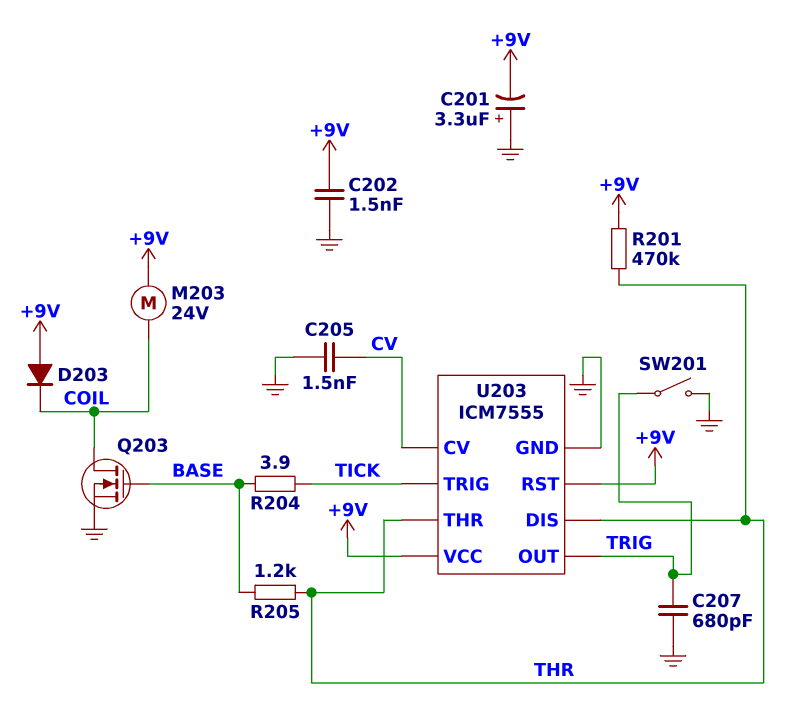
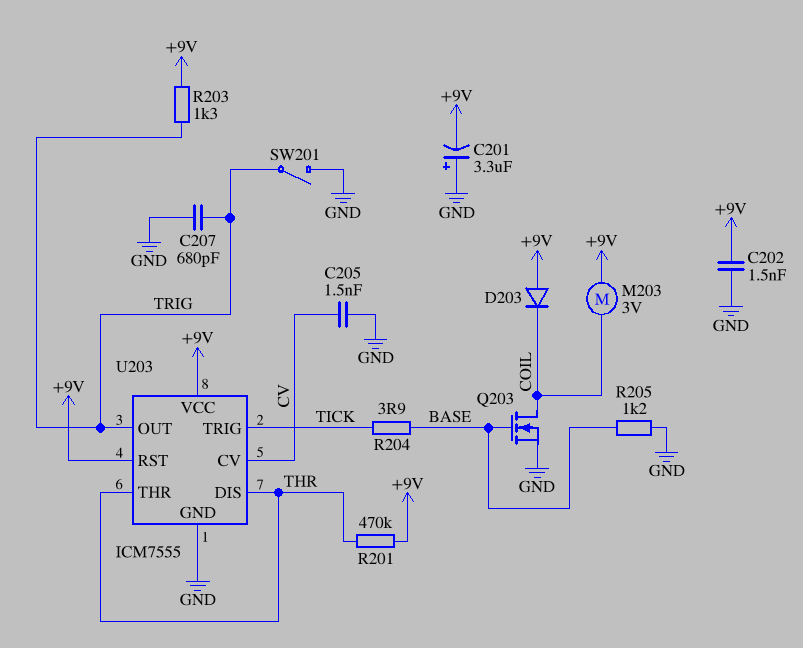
M203: motor 24V (+9V, COIL) -> motor 3V (+9V, COIL)
R203: none -> 1.3k (+9V, TRIG)
R205: 1.2k (BASE, THR) -> 1.2k (BASE, GND)

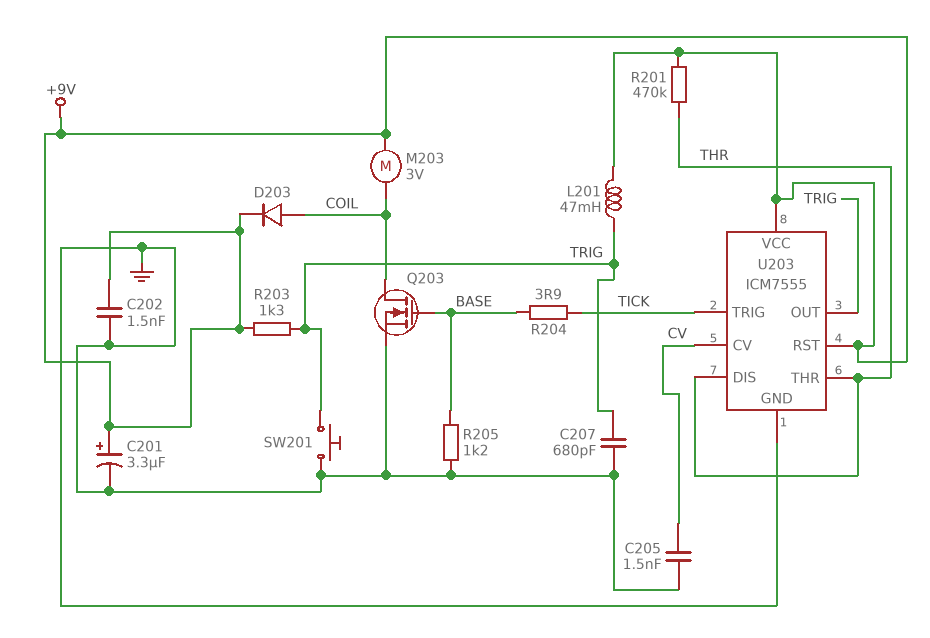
C201: 3.3uF (plus GND, minus +9V) -> 3.3uF (plus +9V, minus GND)
D203: diode (A +9V, K COIL) -> diode (A COIL, K +9V)
L201: none -> 47mH (+9V, TRIG)
SW201: switch (GND, TRIG) -> button (GND, TRIG)

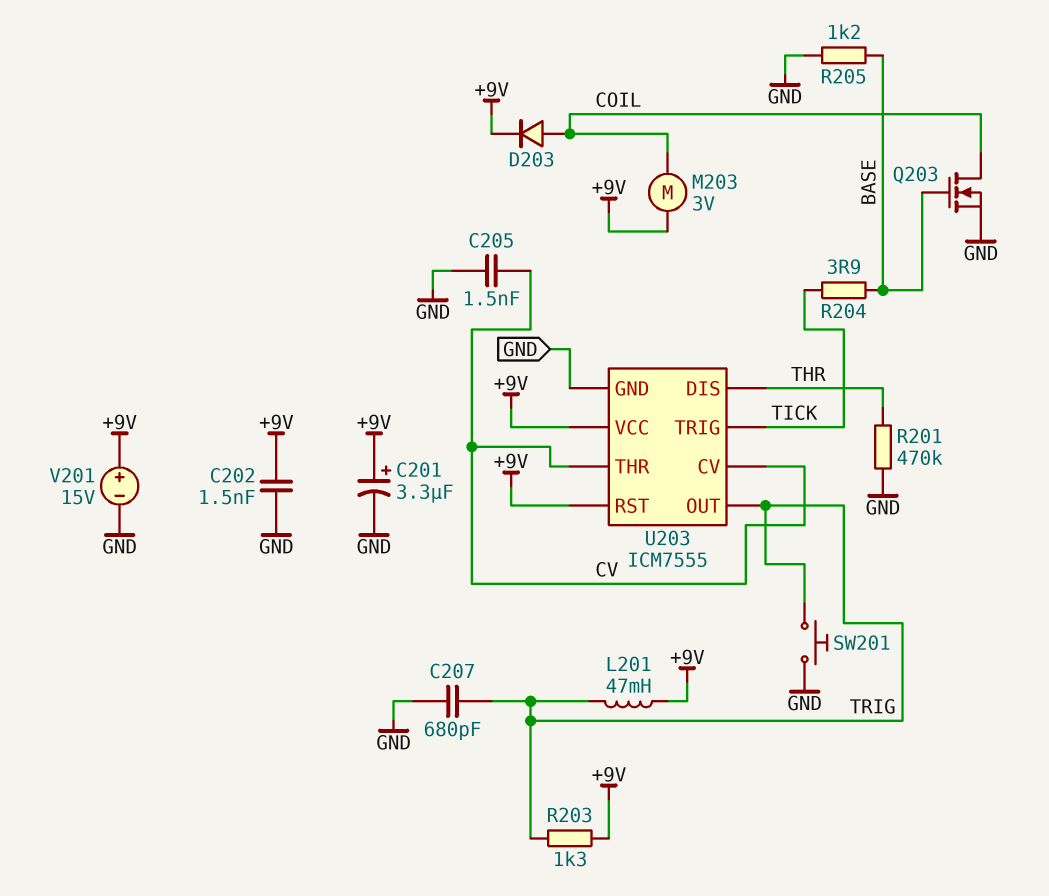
R201: 470k (+9V, THR) -> 470k (GND, THR)
U203 pin THR: THR -> CV
V201: none -> 15V (plus +9V, minus GND)

